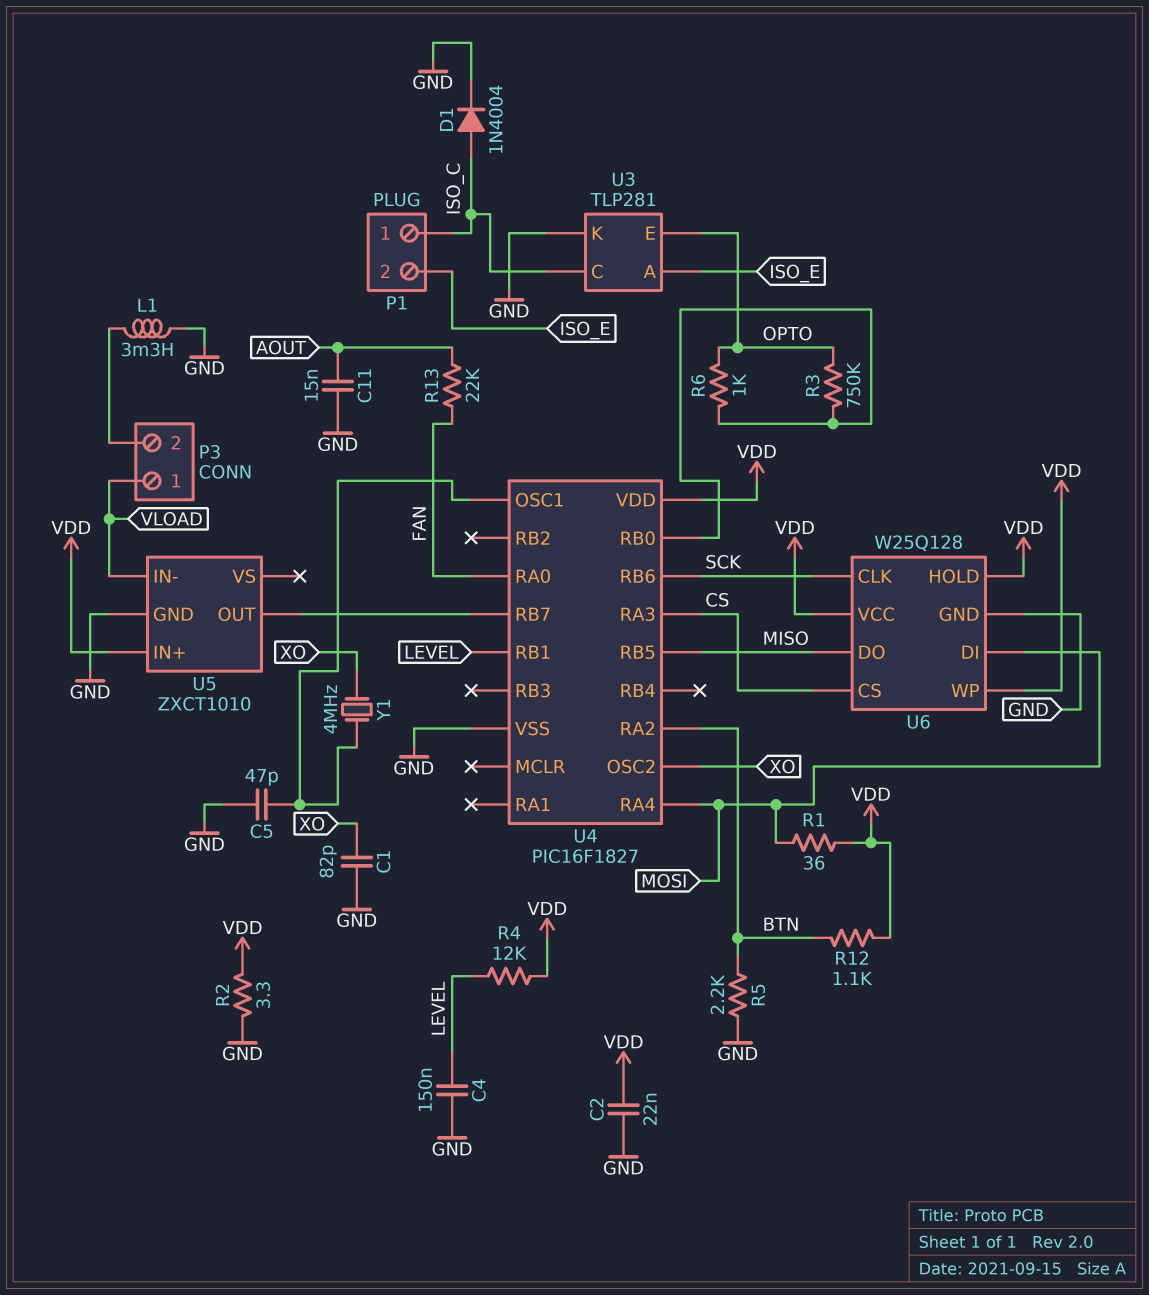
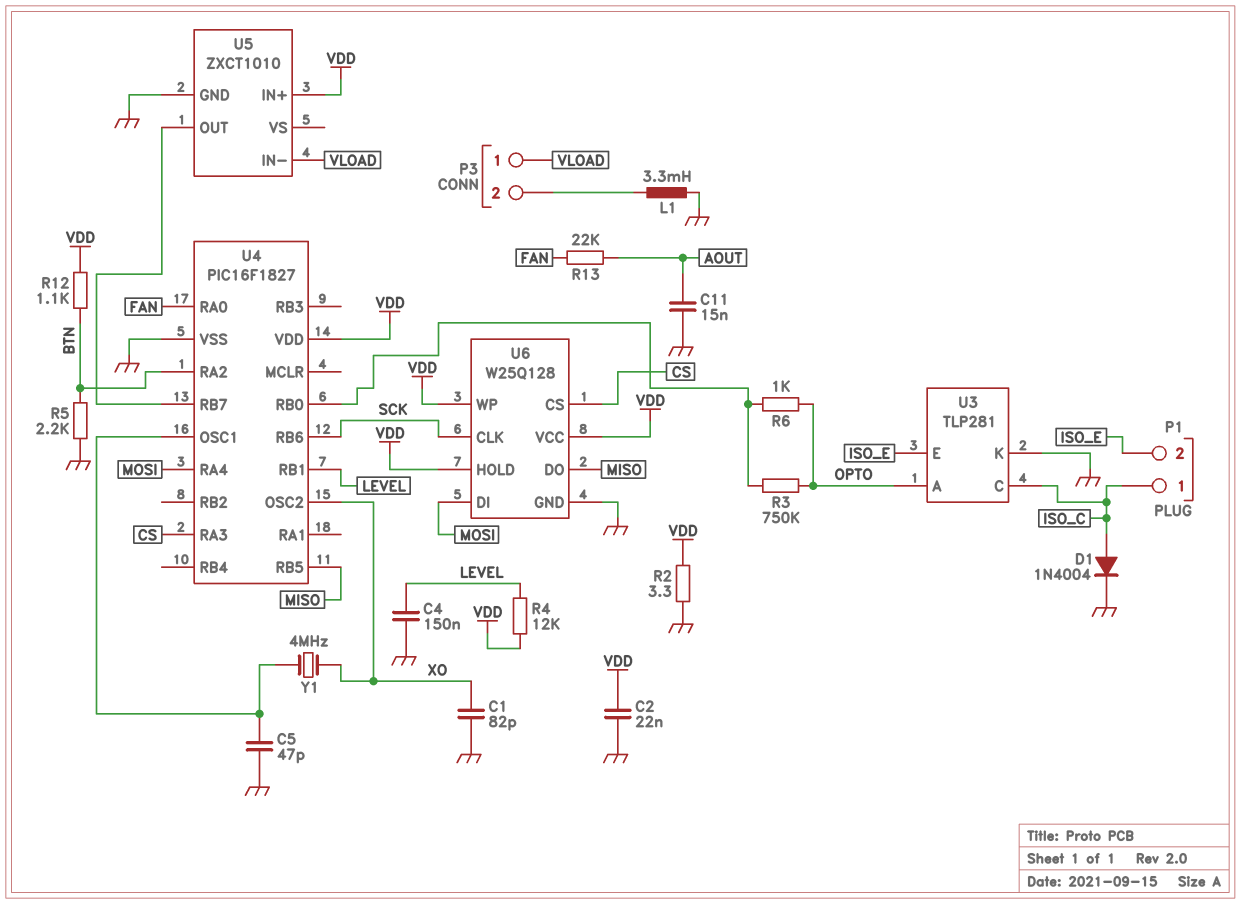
R1: 36 (MOSI, VDD) -> none
U3 pin A: ISO_E -> OPTO
U3 pin E: OPTO -> ISO_E

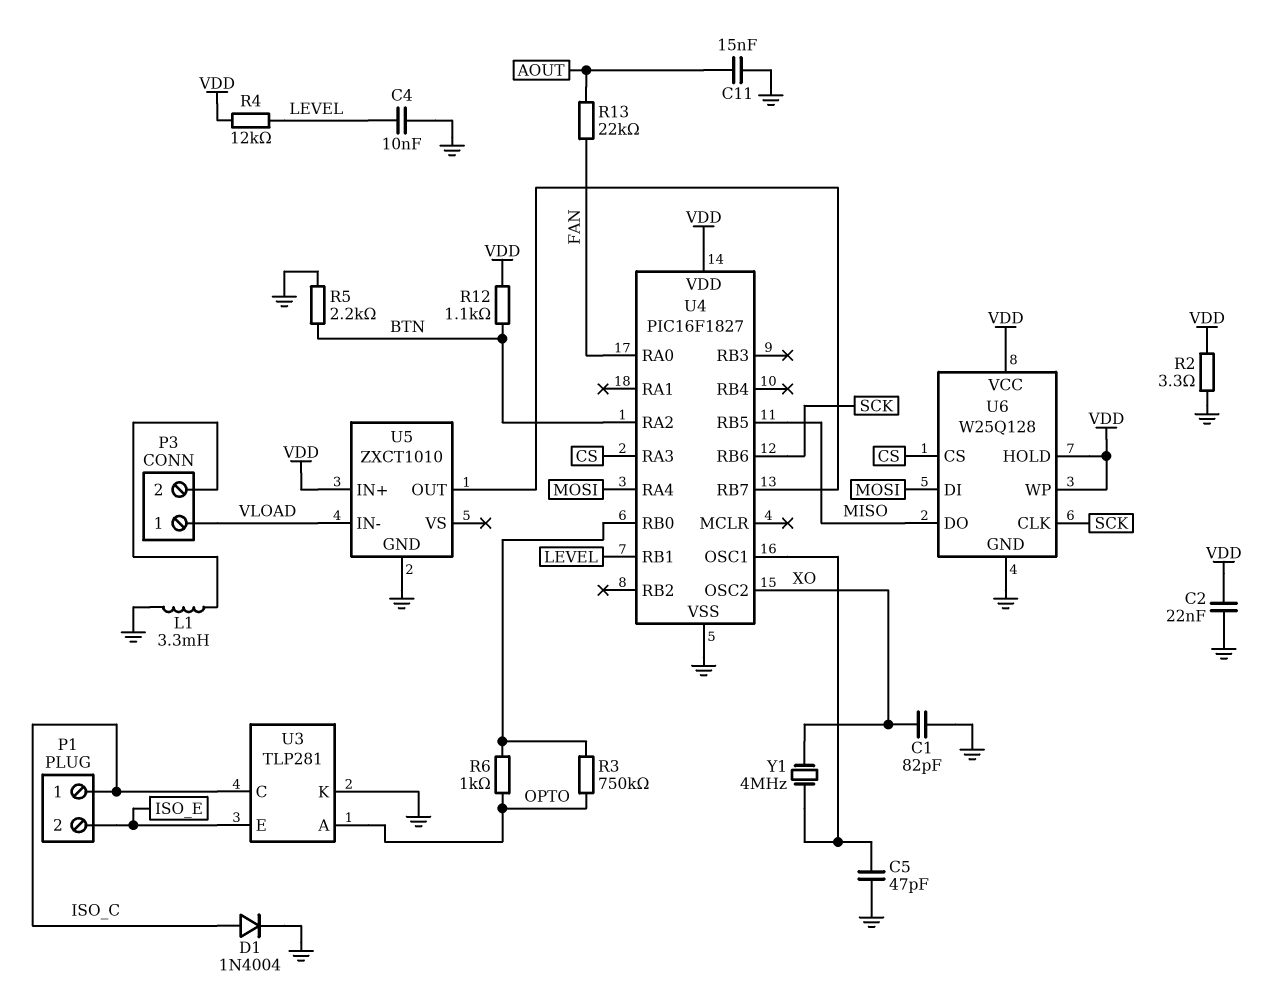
C4: 150nF (GND, LEVEL) -> 10nF (GND, LEVEL)

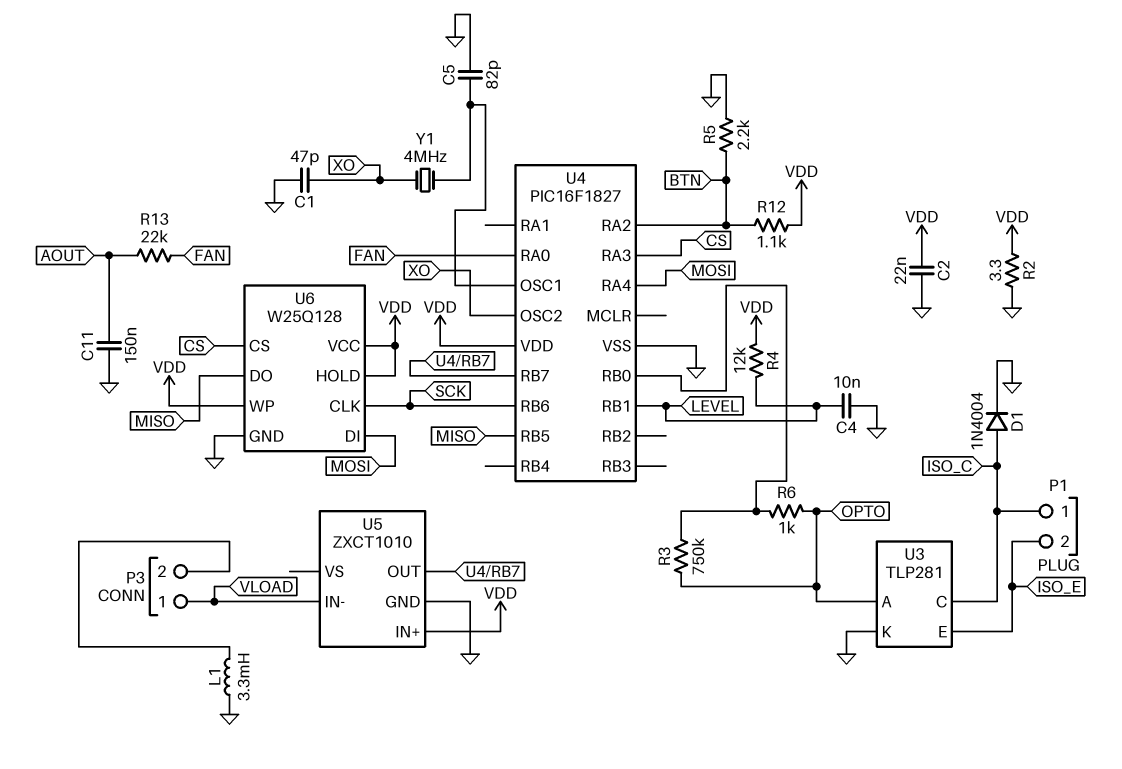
C1: 82pF (GND, XO) -> 47pF (GND, XO)
C5: 47pF (GND, U4/OSC1) -> 82pF (GND, U4/OSC1)
C11: 15nF (AOUT, GND) -> 150nF (AOUT, GND)

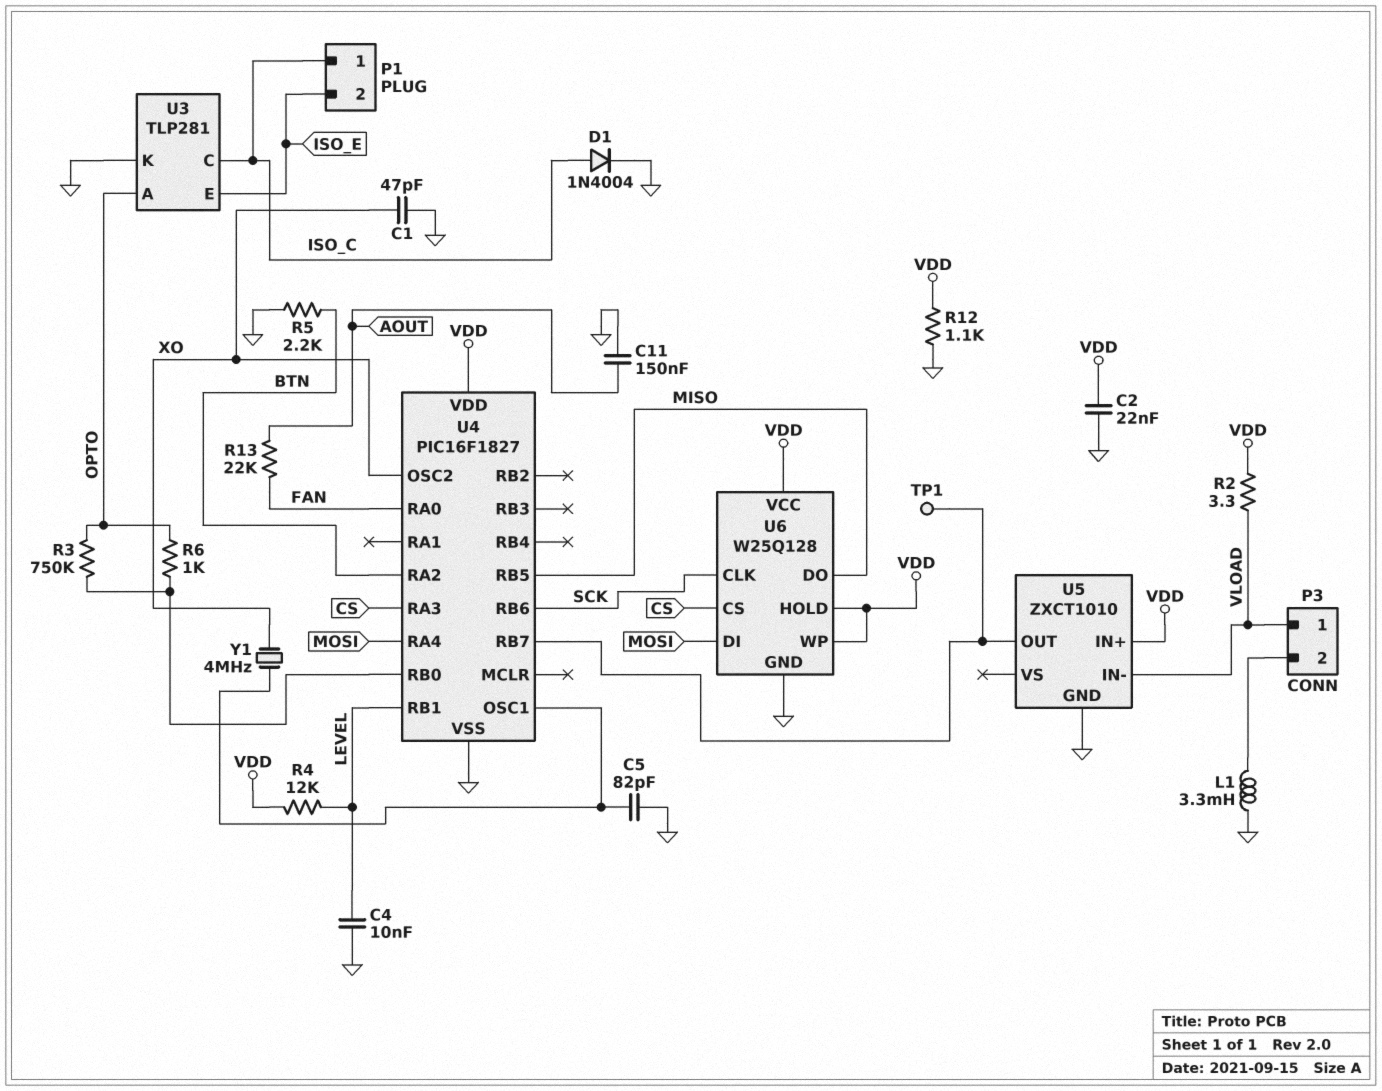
R2: 3.3 (GND, VDD) -> 3.3 (VDD, VLOAD)
R12: 1.1k (BTN, VDD) -> 1.1k (GND, VDD)
TP1: none -> test point (U4/RB7)

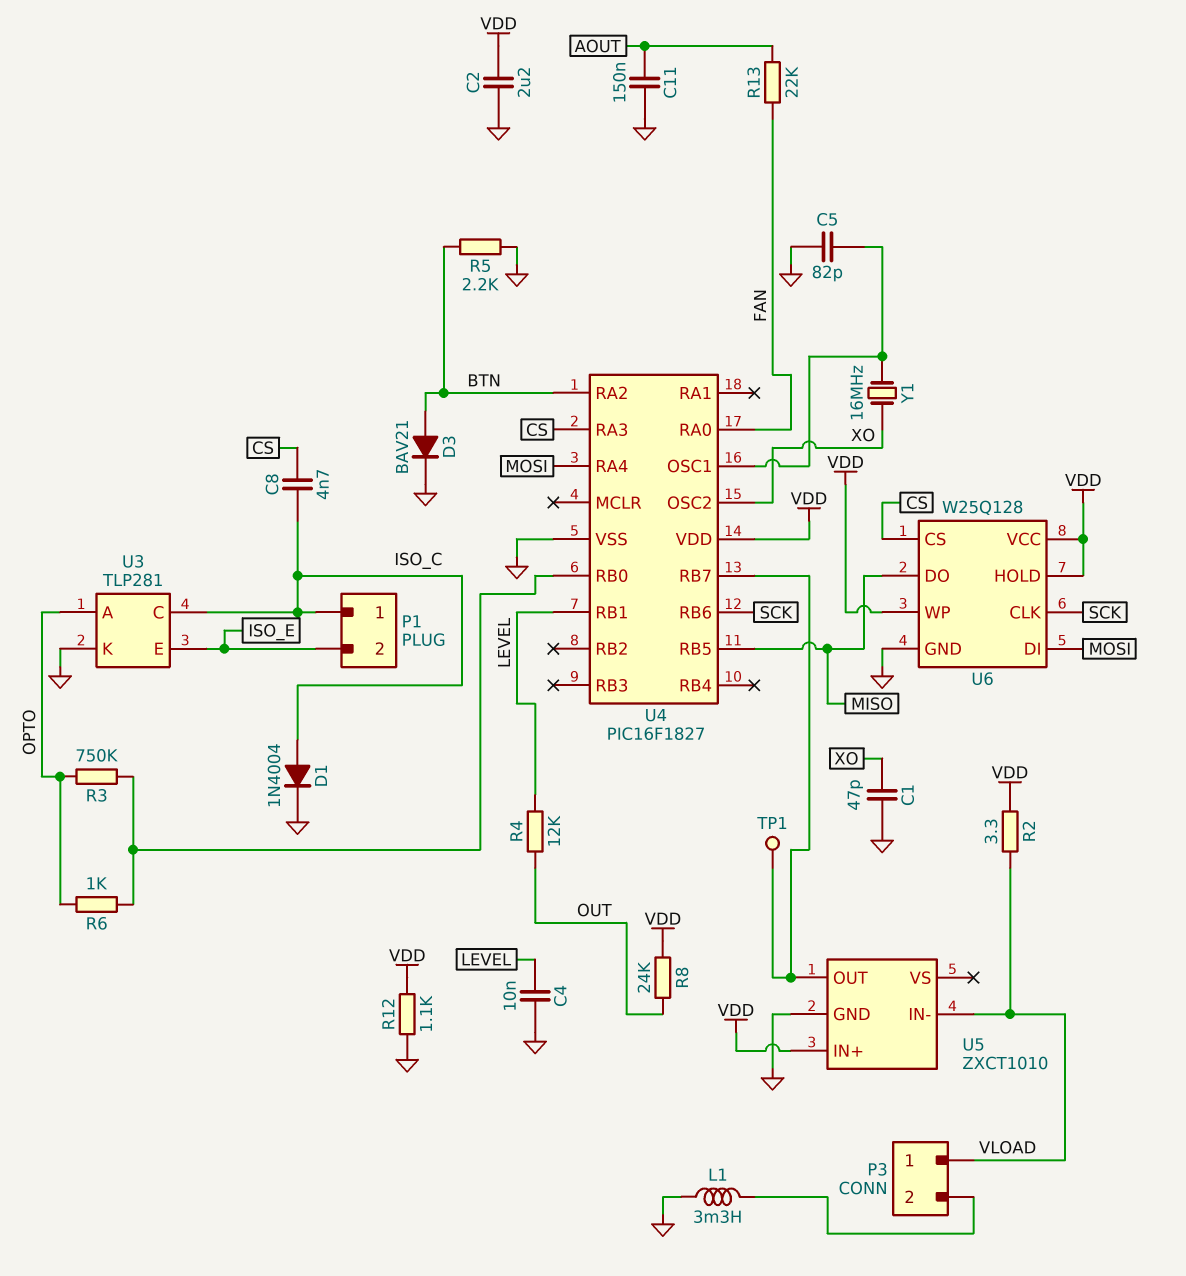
C2: 22nF (GND, VDD) -> 2.2uF (GND, VDD)
C8: none -> 4.7nF (CS, ISO_C)
D3: none -> diode BAV21 (A BTN, K GND)
R4: 12k (LEVEL, VDD) -> 12k (LEVEL, OUT)
R8: none -> 24k (OUT, VDD)
Y1: 4MHz (U4/OSC1, XO) -> 16MHz (U4/OSC1, XO)

